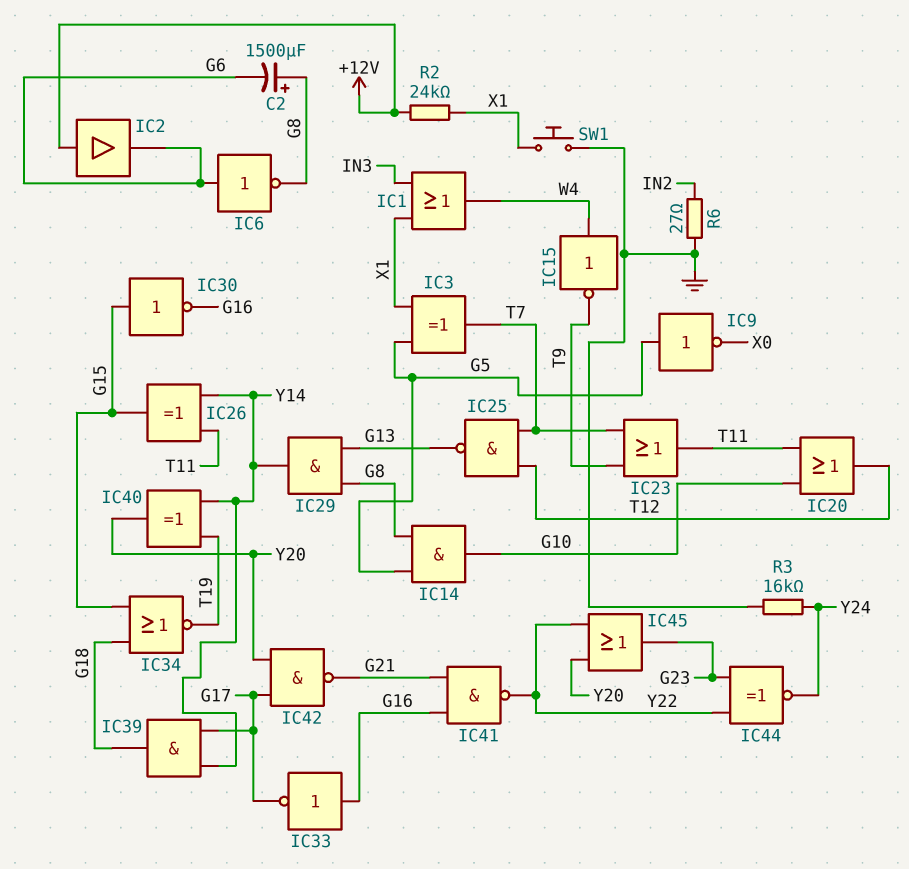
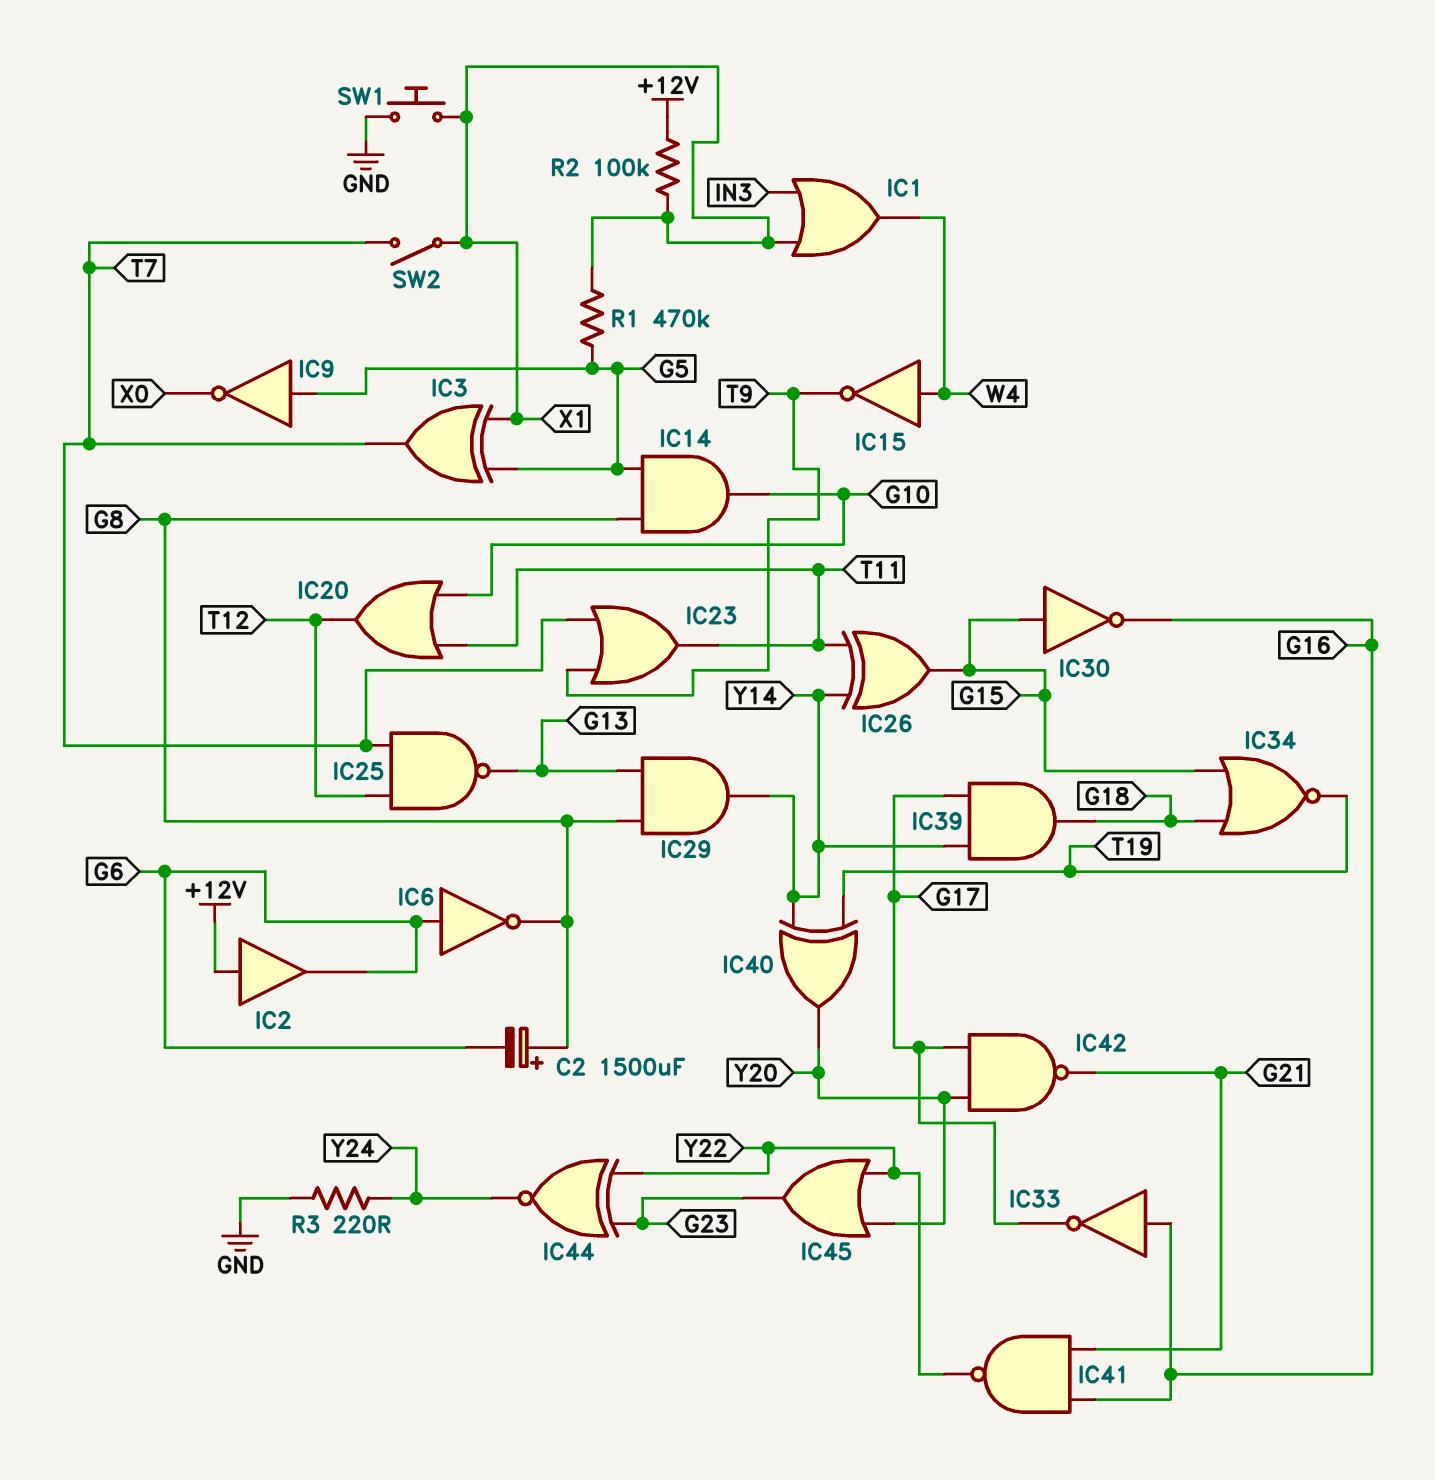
R1: none -> 470k (G5, X1)
R2: 24k (+12V, X1) -> 100k (+12V, X1)
R3: 16k (GND, Y24) -> 220 (GND, Y24)
R6: 27 (GND, IN2) -> none
SW2: none -> switch (T7, X1)

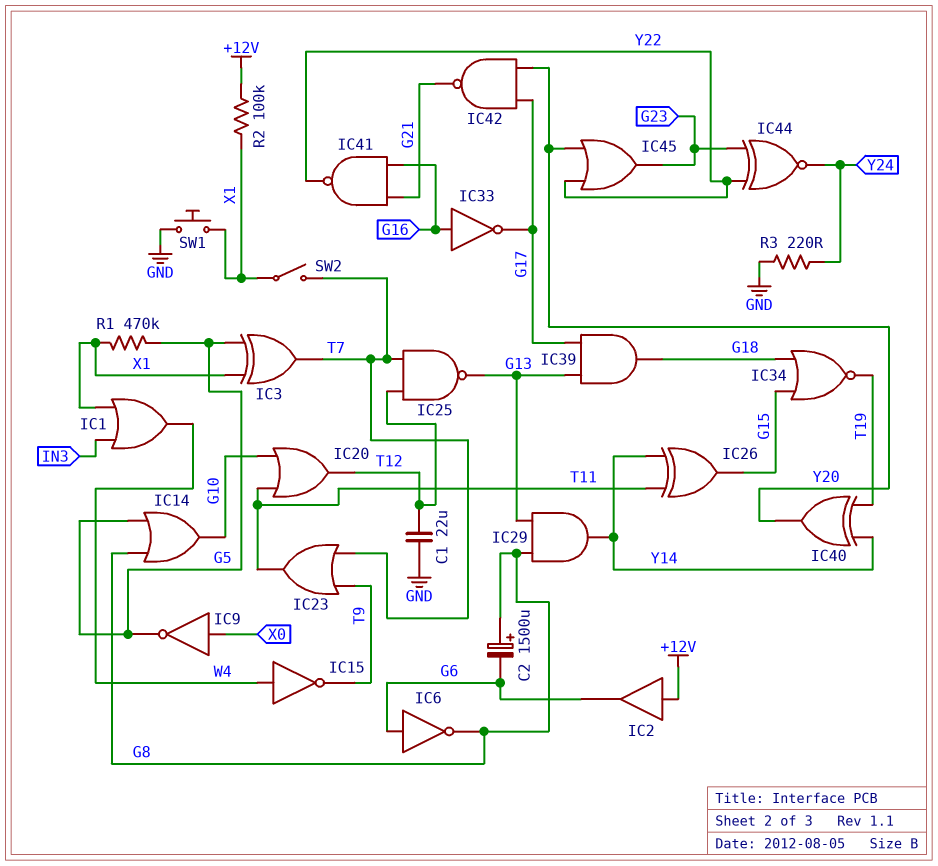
C1: none -> 22uF (GND, T12)
IC9: NOT (in G5, out X0) -> NOT (in X0, out G5)
IC14: AND (in G5, in G8, out G10) -> OR (in G5, in G8, out G10)
IC30: NOT (in G15, out G16) -> none
IC39: AND (in G17, in Y14, out G18) -> AND (in G13, in G17, out G18)

